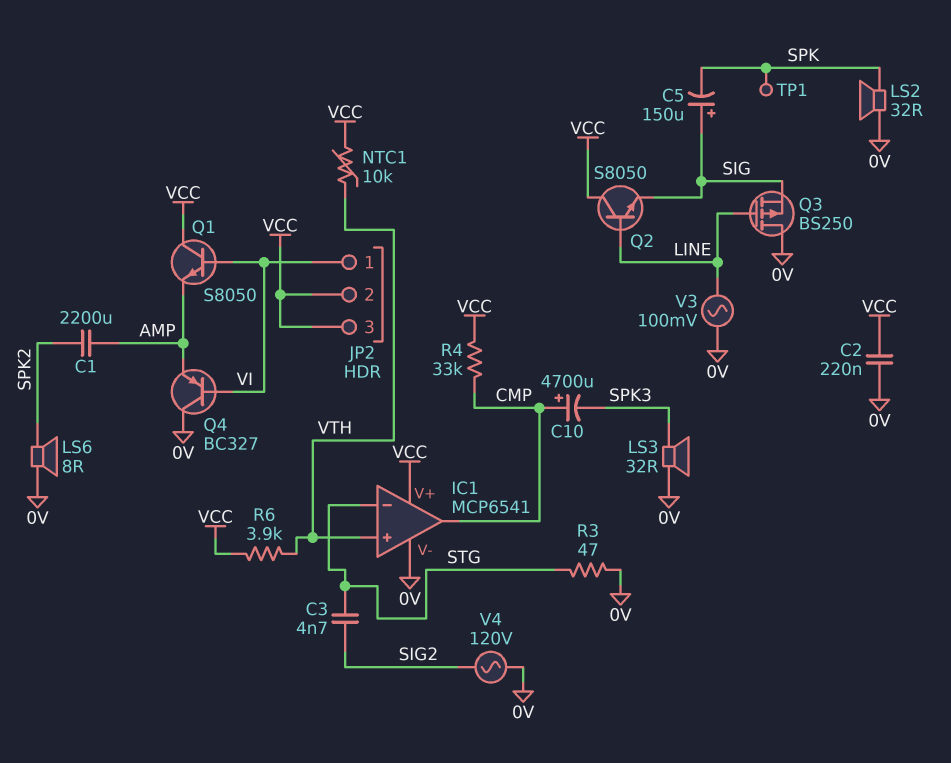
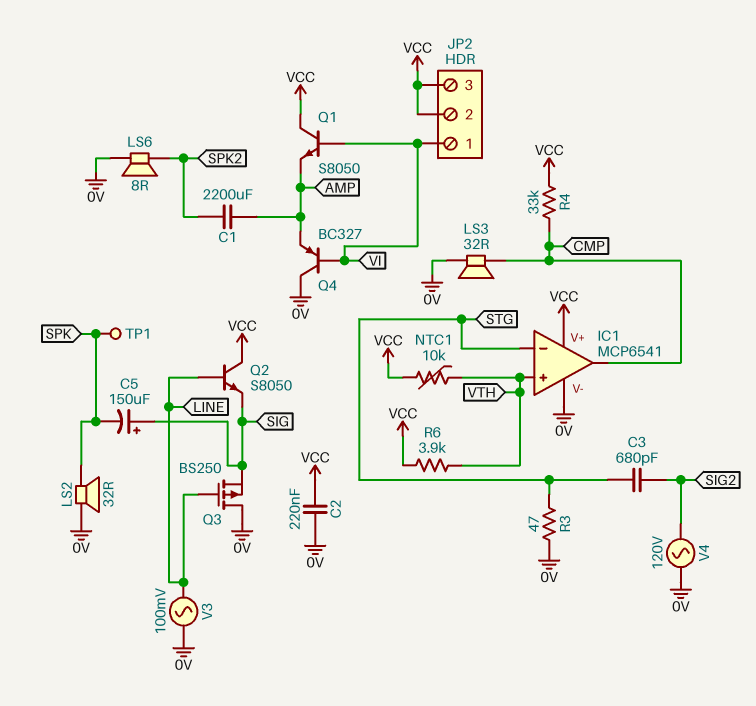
C3: 4.7nF (SIG2, STG) -> 680pF (SIG2, STG)
C10: 4700uF (plus CMP, minus SPK3) -> none
LS3: speaker 32R (0V, SPK3) -> speaker 32R (0V, CMP)

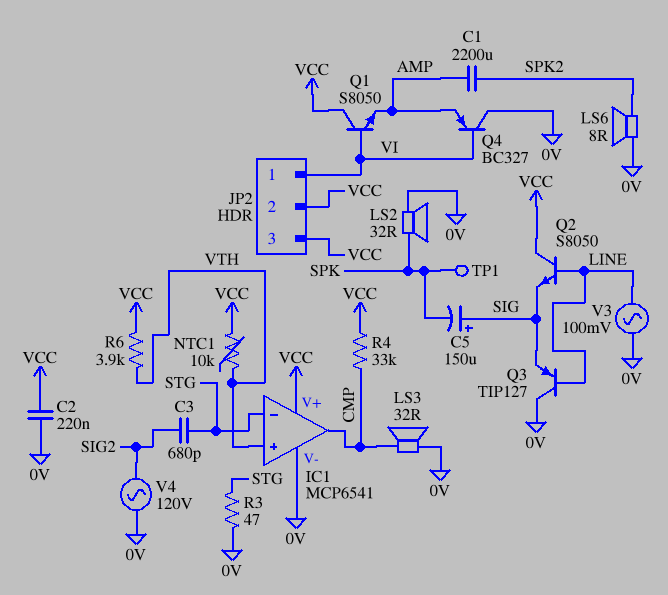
Q3: PMOS BS250 (G LINE, D 0V, S SIG) -> PNP TIP127 (B LINE, C 0V, E SIG)

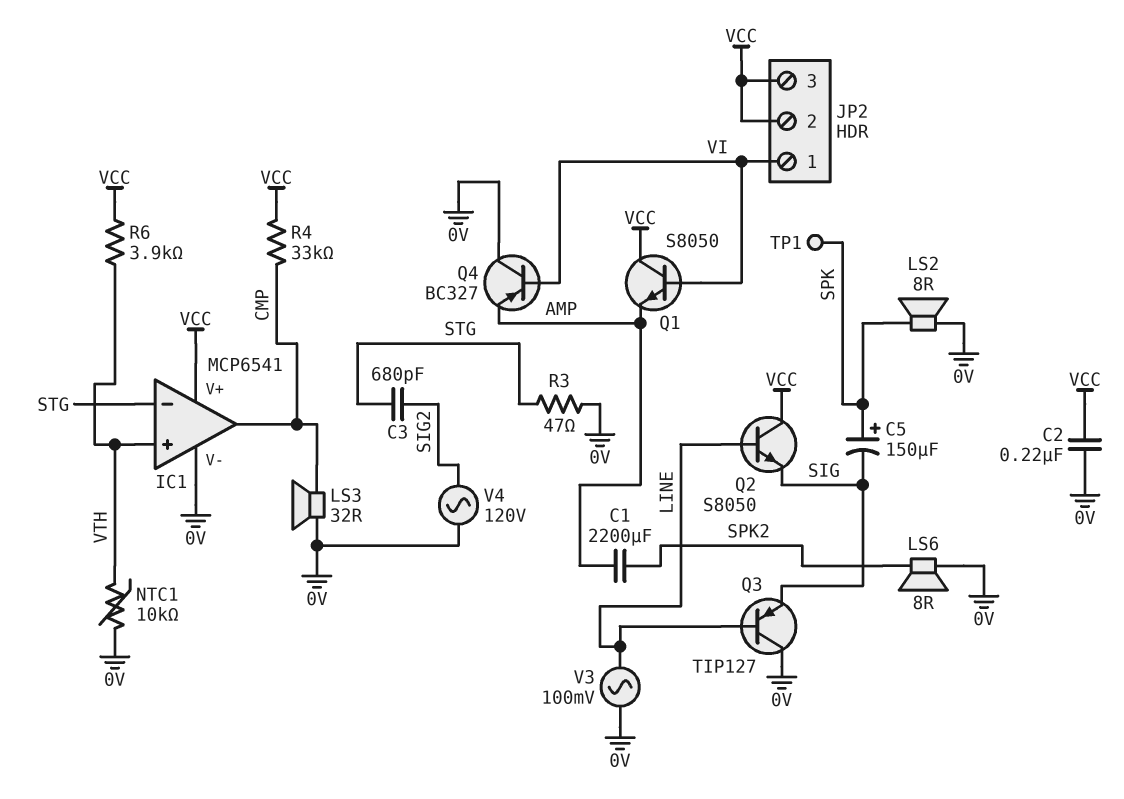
C5: 150uF (plus SIG, minus SPK) -> 150uF (plus SPK, minus SIG)
LS2: speaker 32R (0V, SPK) -> speaker 8R (0V, SPK)
NTC1: 10k (VCC, VTH) -> 10k (0V, VTH)

